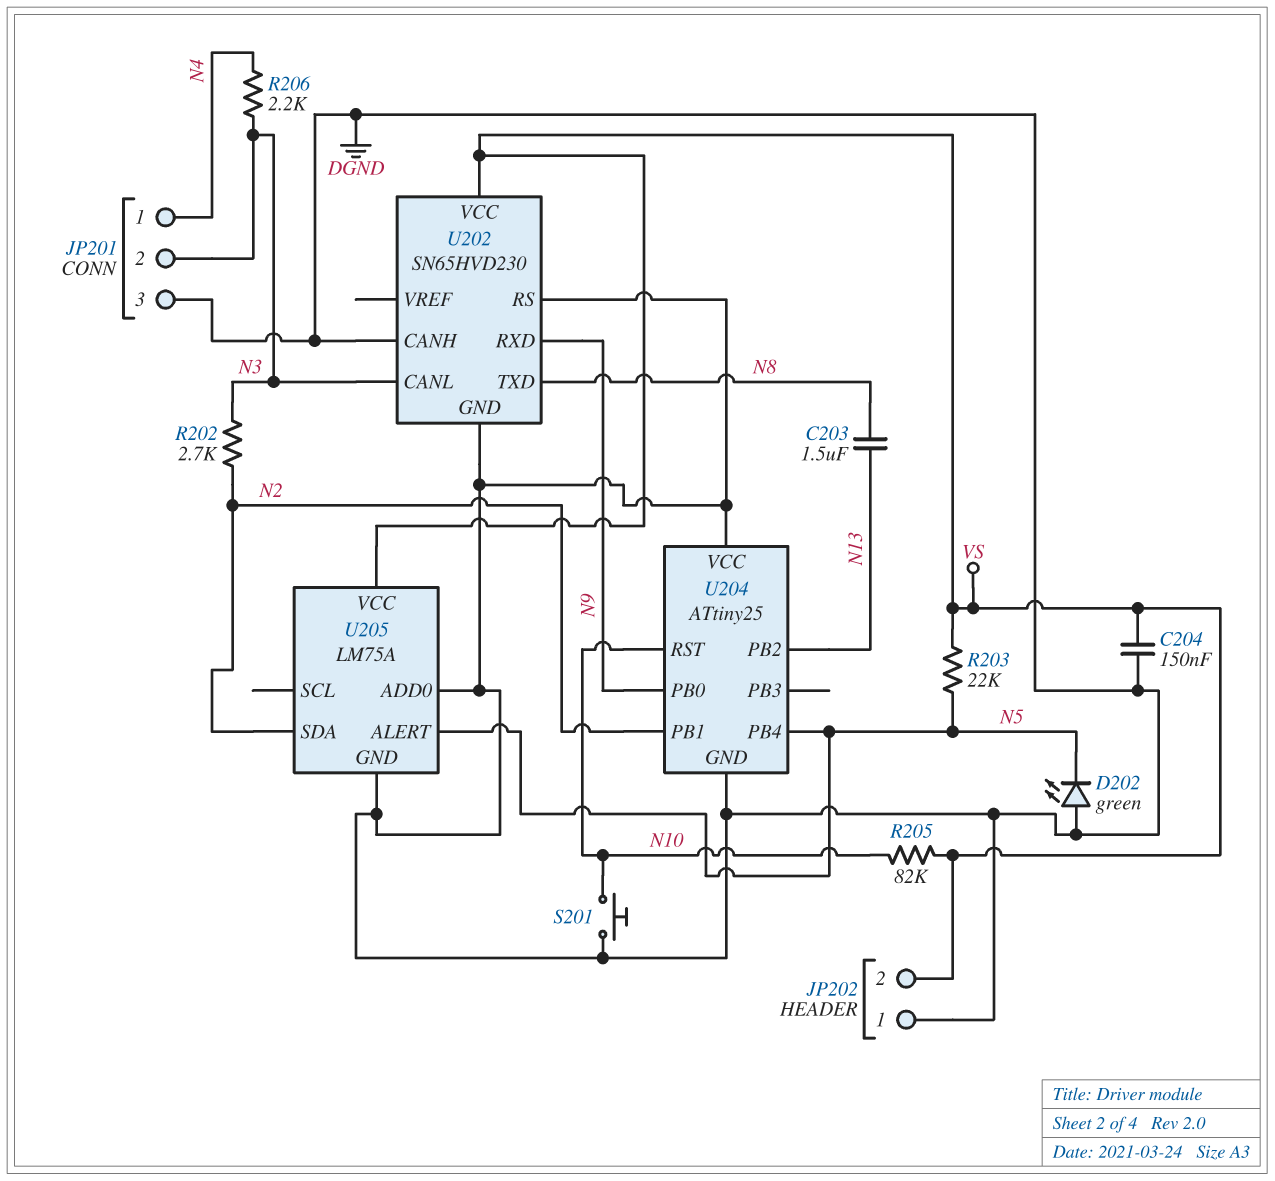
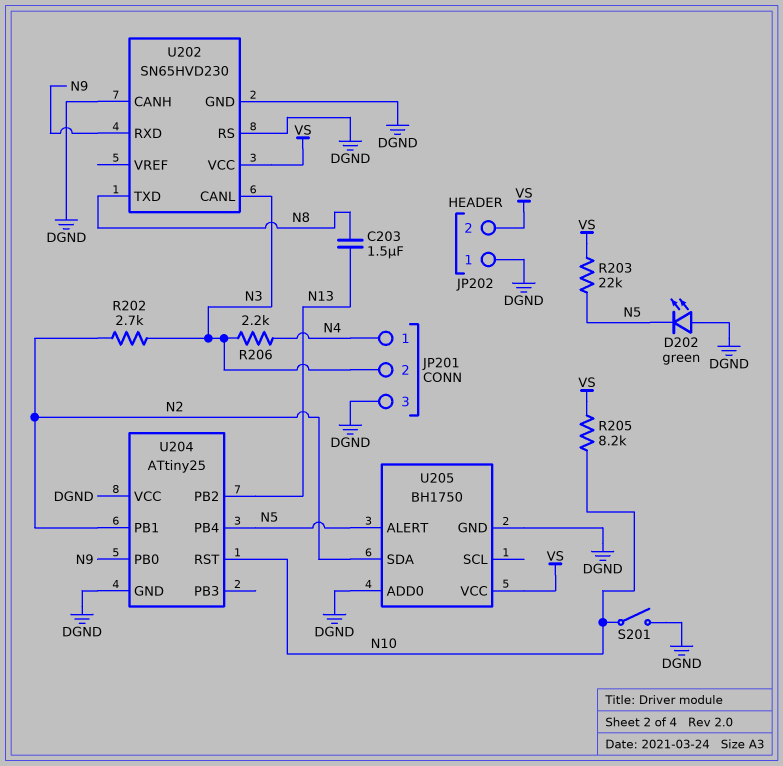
C204: 150nF (DGND, VS) -> none
R205: 82k (N10, VS) -> 8.2k (N10, VS)
S201: button (DGND, N10) -> switch (DGND, N10)
U205: LM75A -> BH1750

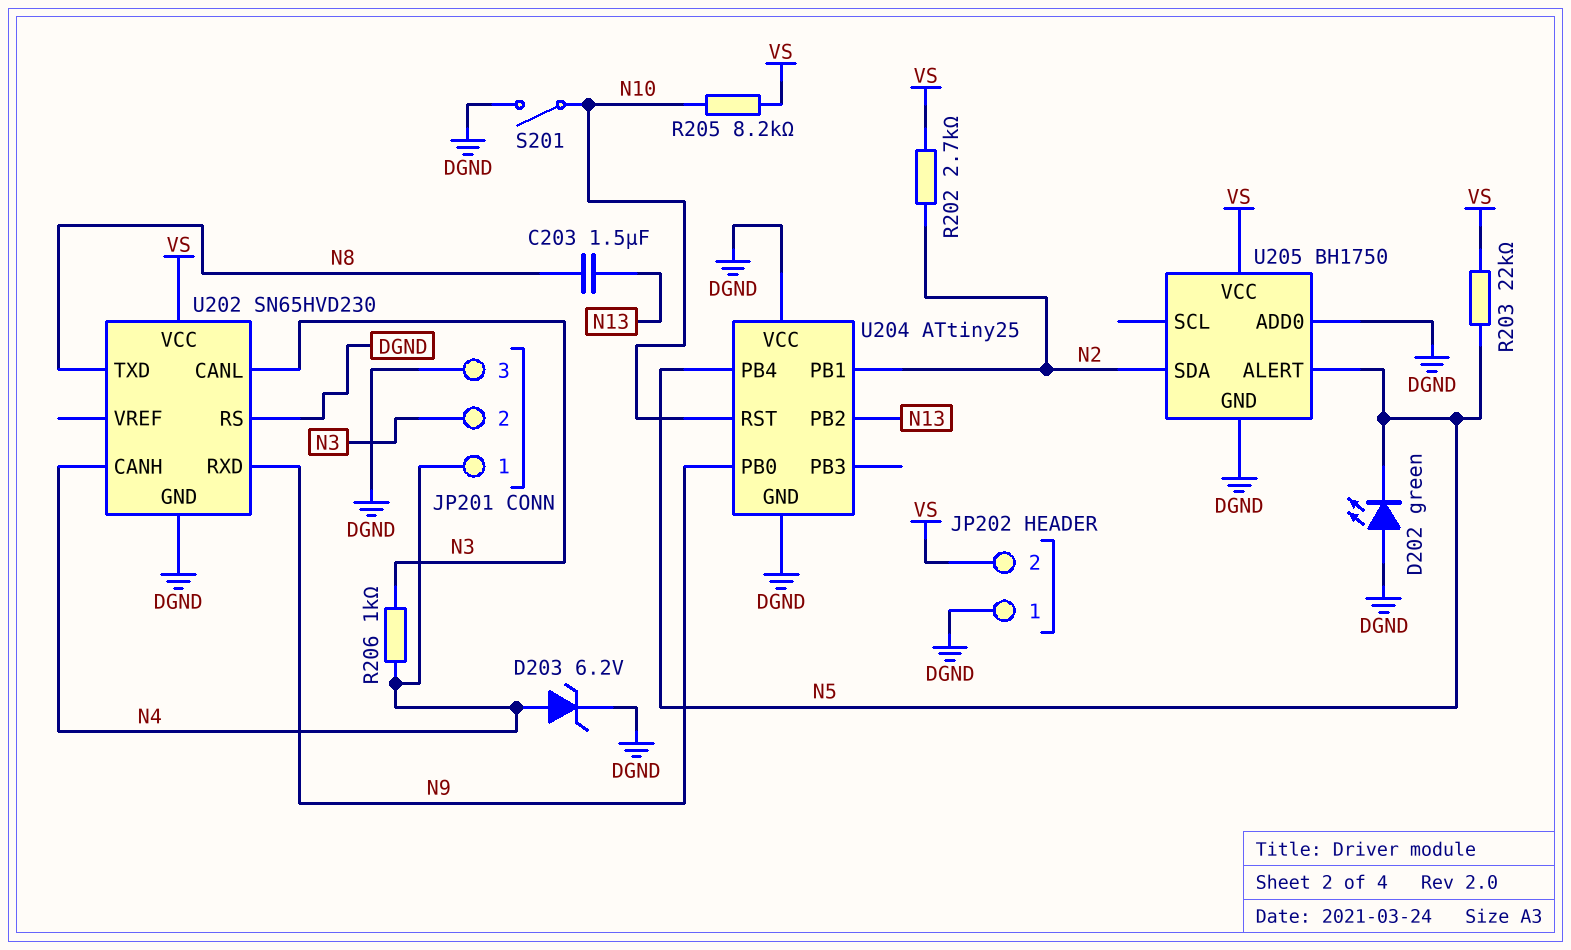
D203: none -> zener 6.2V (A N4, K DGND)
R202: 2.7k (N2, N3) -> 2.7k (N2, VS)
R206: 2.2k (N3, N4) -> 1k (N3, N4)
U202 pin CANH: DGND -> N4

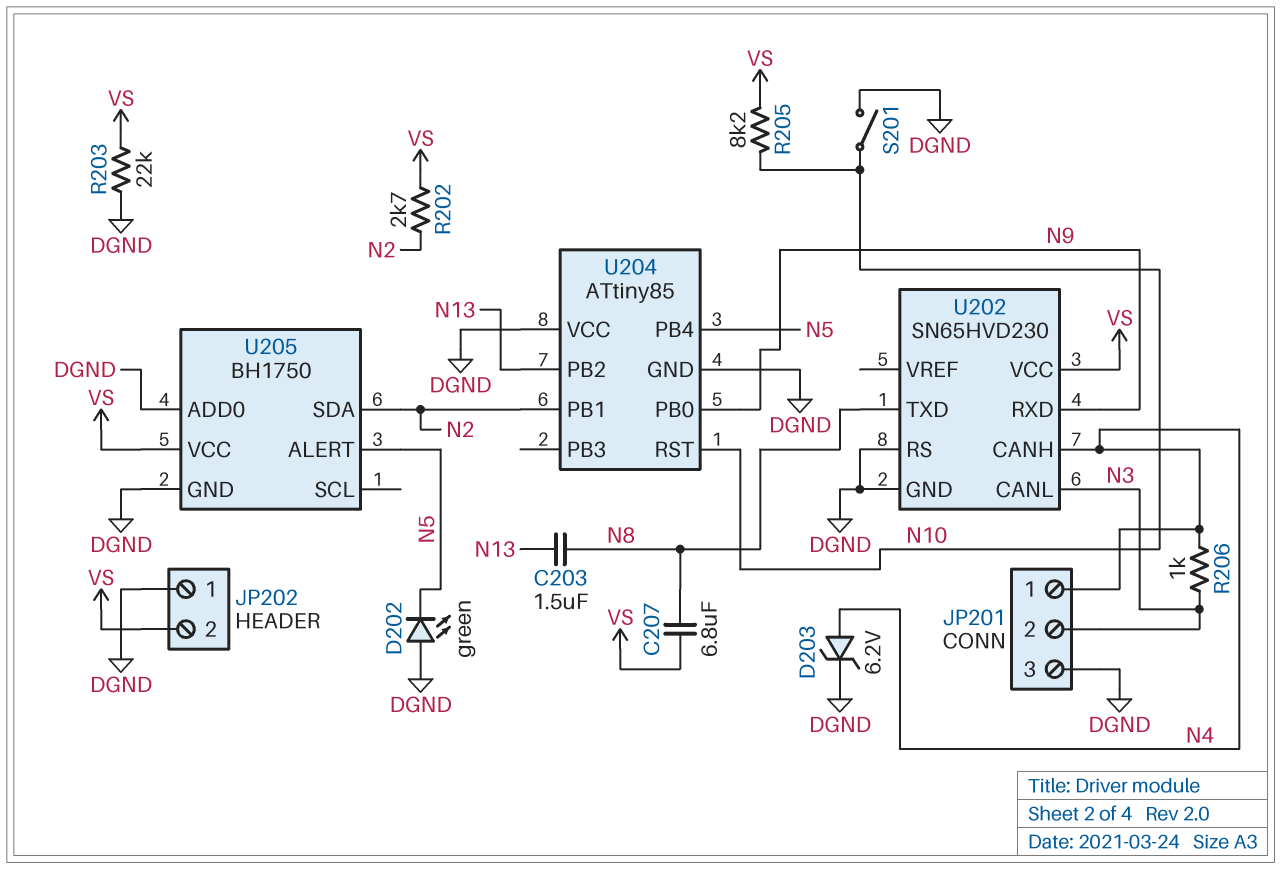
C207: none -> 6.8uF (N8, VS)
R203: 22k (N5, VS) -> 22k (DGND, VS)
U204: ATtiny25 -> ATtiny85

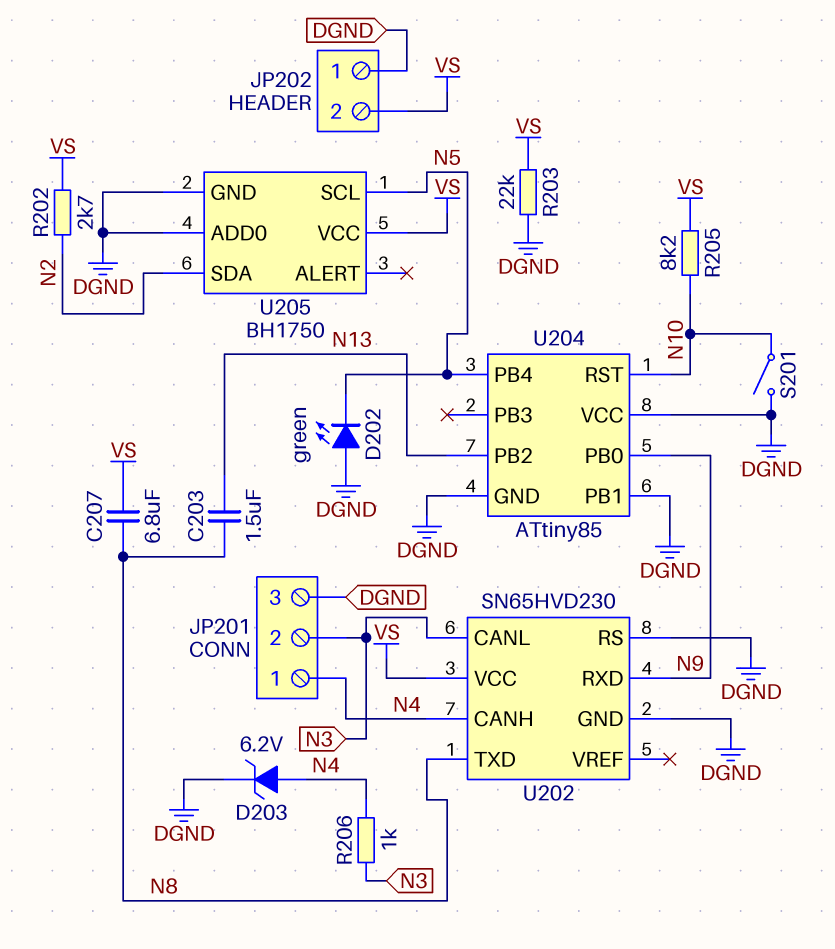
U204 pin PB1: N2 -> DGND
U205 pin ALERT: N5 -> none
U205 pin SCL: none -> N5

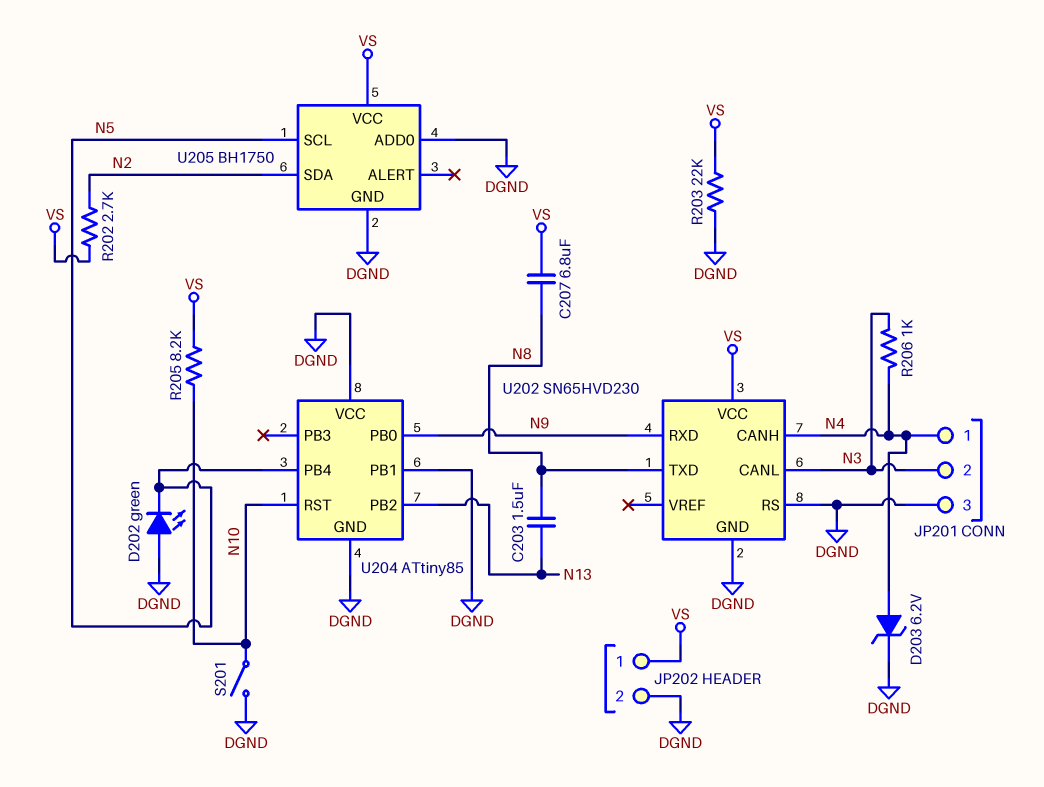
JP202 pin 1: DGND -> VS
JP202 pin 2: VS -> DGND

